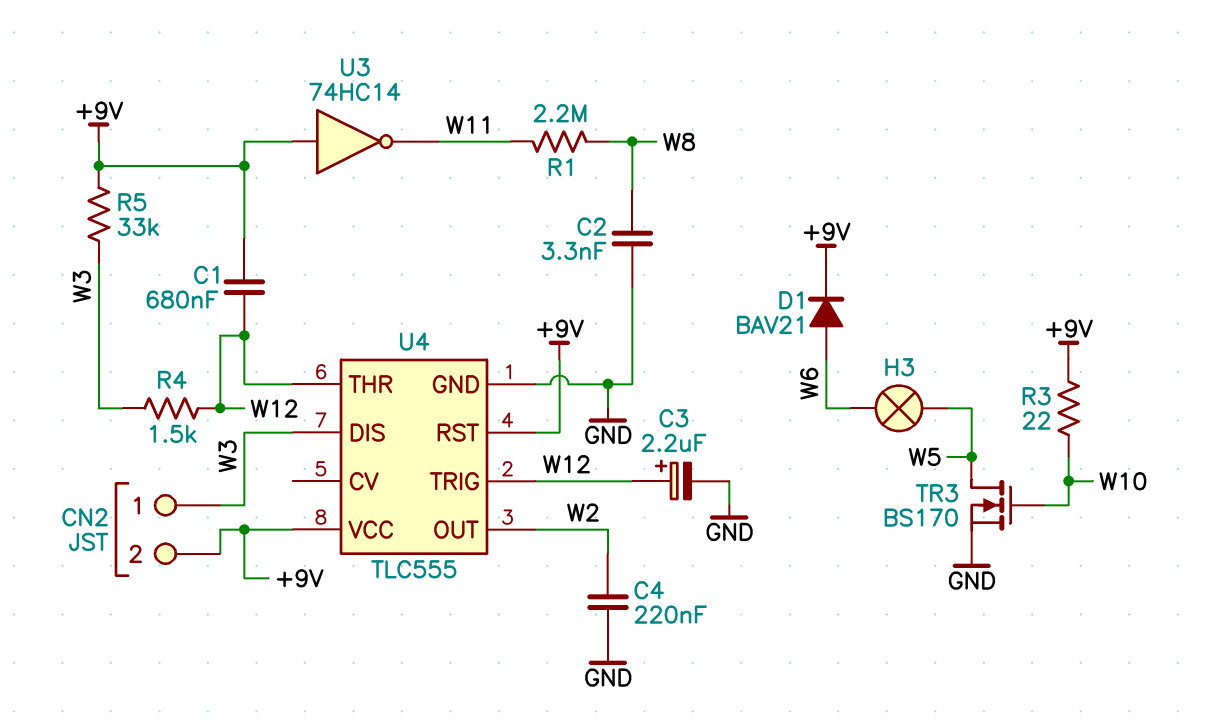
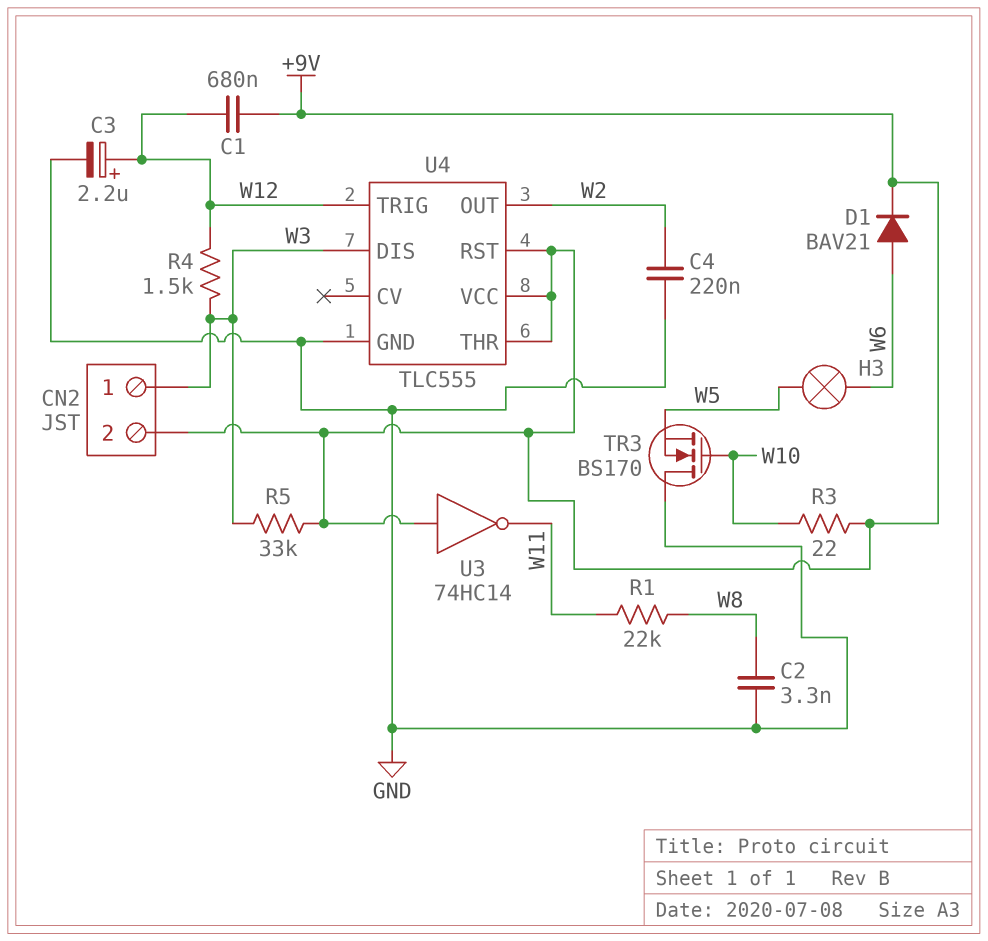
R1: 2.2M (W8, W11) -> 22k (W8, W11)
TR3: NMOS BS170 (G W10, D W5, S GND) -> NMOS BS170 (G W10, D GND, S W5)
U4 pin THR: W12 -> +9V

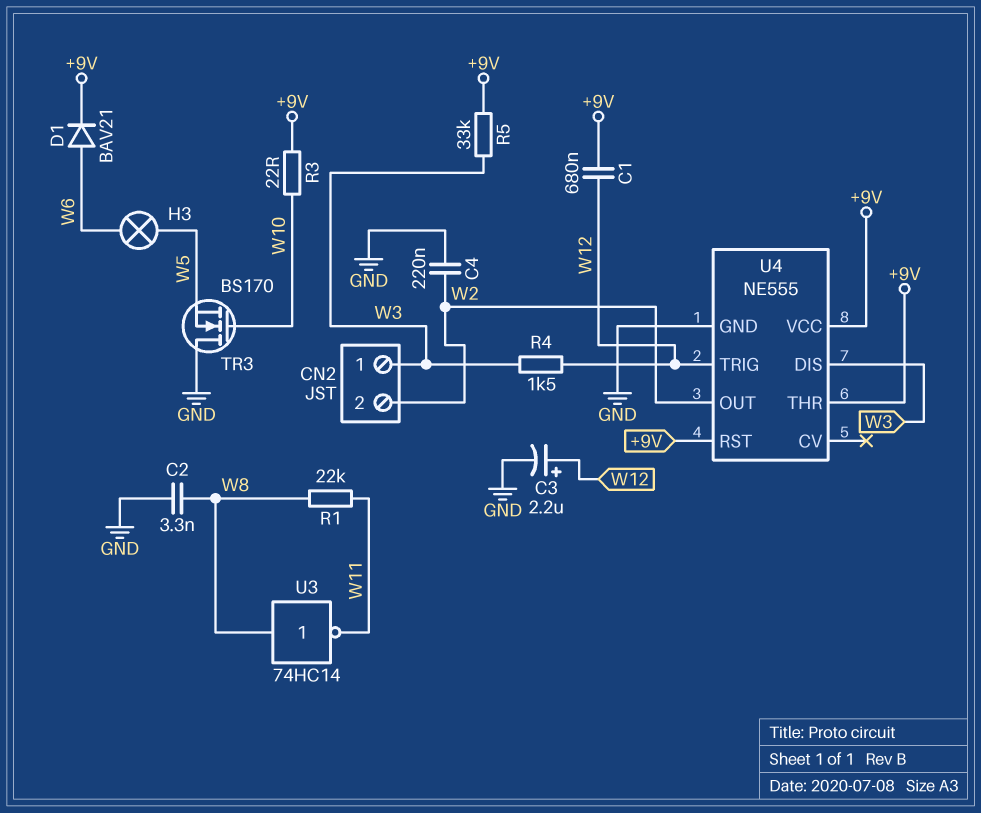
CN2 pin 2: +9V -> W2
U3: NOT 74HC14 (in +9V, out W11) -> NOT 74HC14 (in W8, out W11)
U4: TLC555 -> NE555

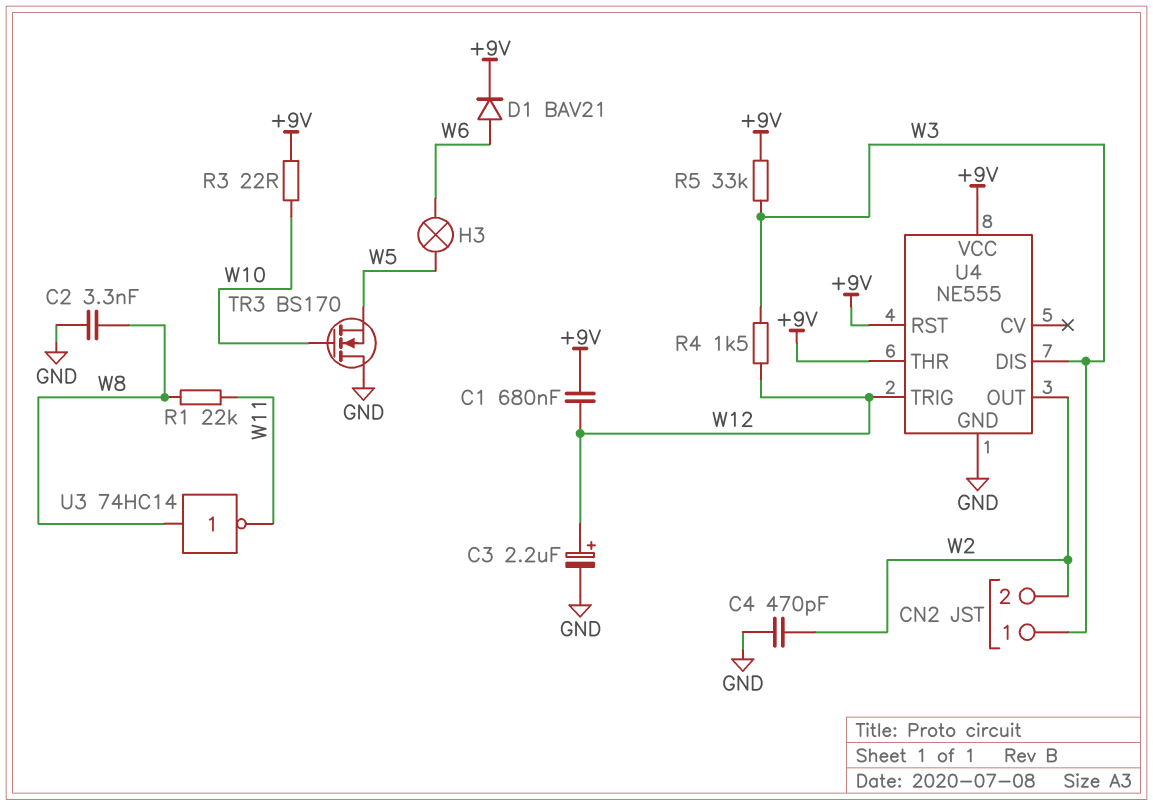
C4: 220nF (GND, W2) -> 470pF (GND, W2)

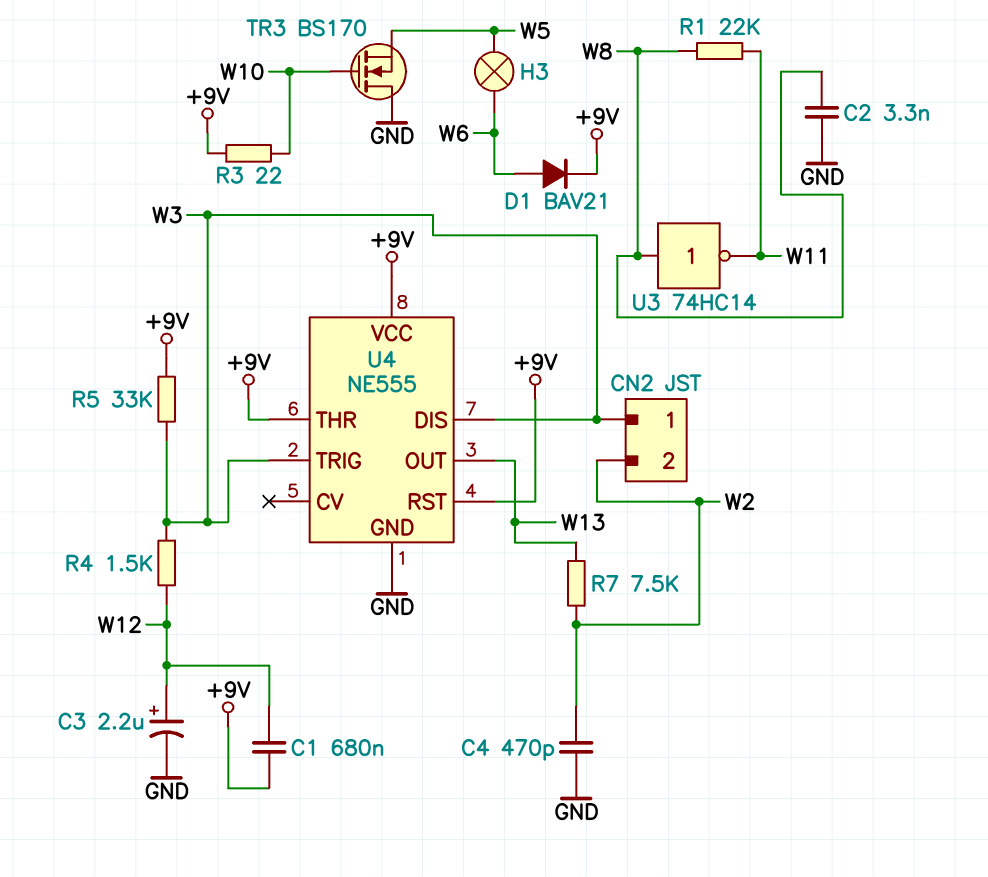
R7: none -> 7.5k (W2, W13)
U4 pin OUT: W2 -> W13
U4 pin TRIG: W12 -> W3

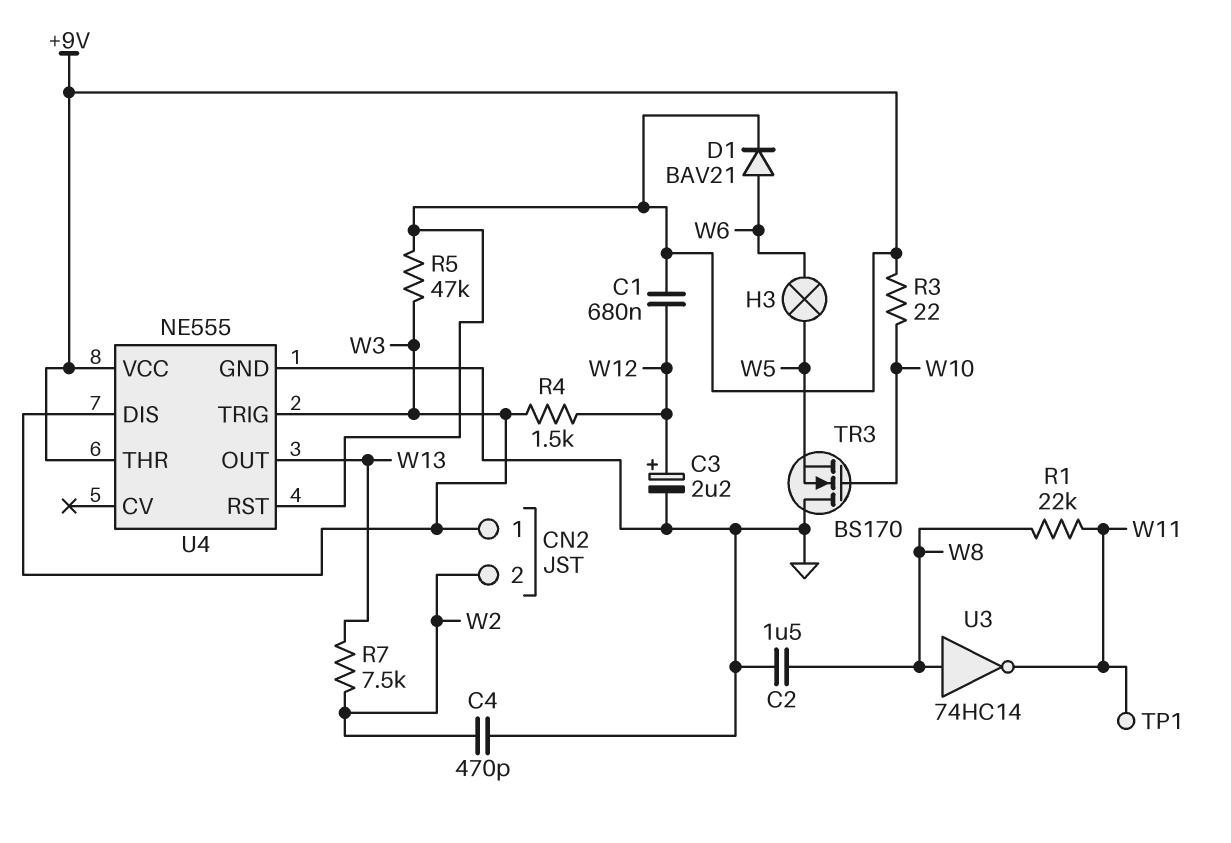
C2: 3.3nF (GND, W8) -> 1.5uF (GND, W8)
R5: 33k (+9V, W3) -> 47k (+9V, W3)
TP1: none -> test point (W11)

